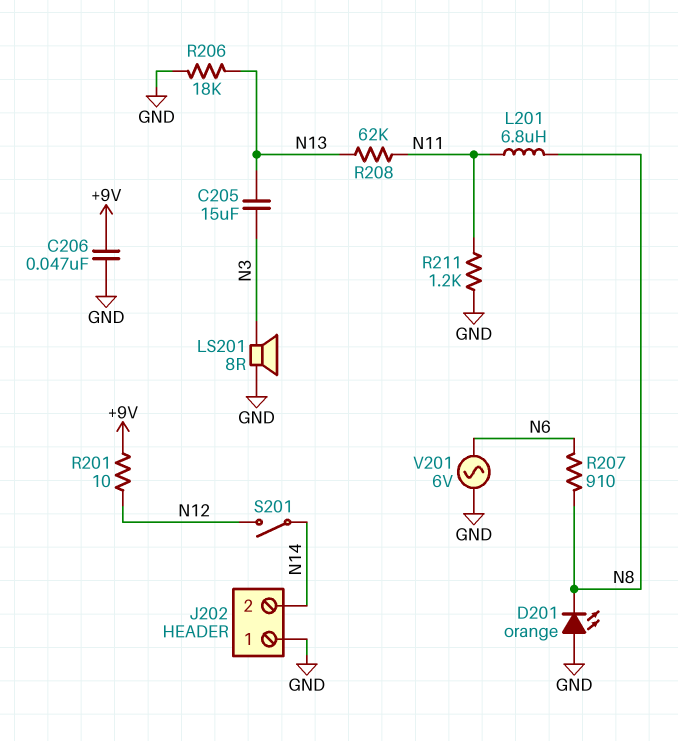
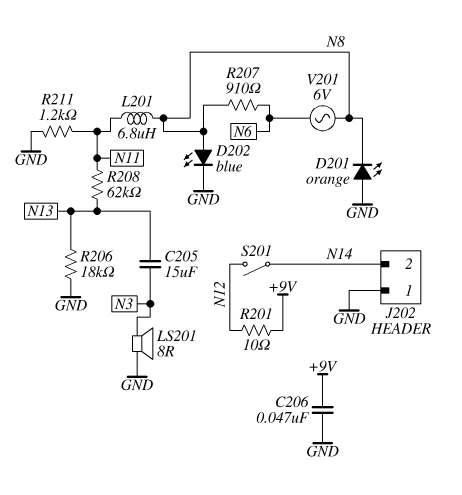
D202: none -> LED blue (A N8, K GND)
V201: AC 6V (GND, N6) -> AC 6V (N6, N8)

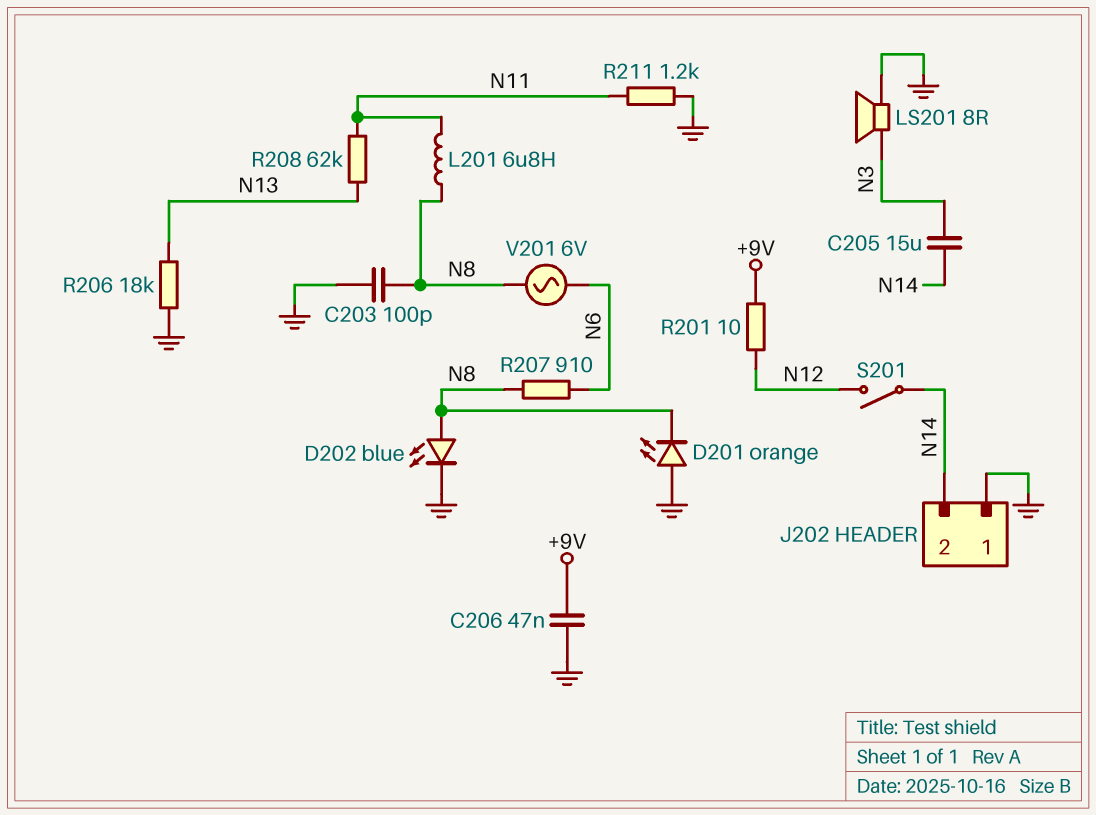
C203: none -> 100pF (GND, N8)
C205: 15uF (N3, N13) -> 15uF (N3, N14)

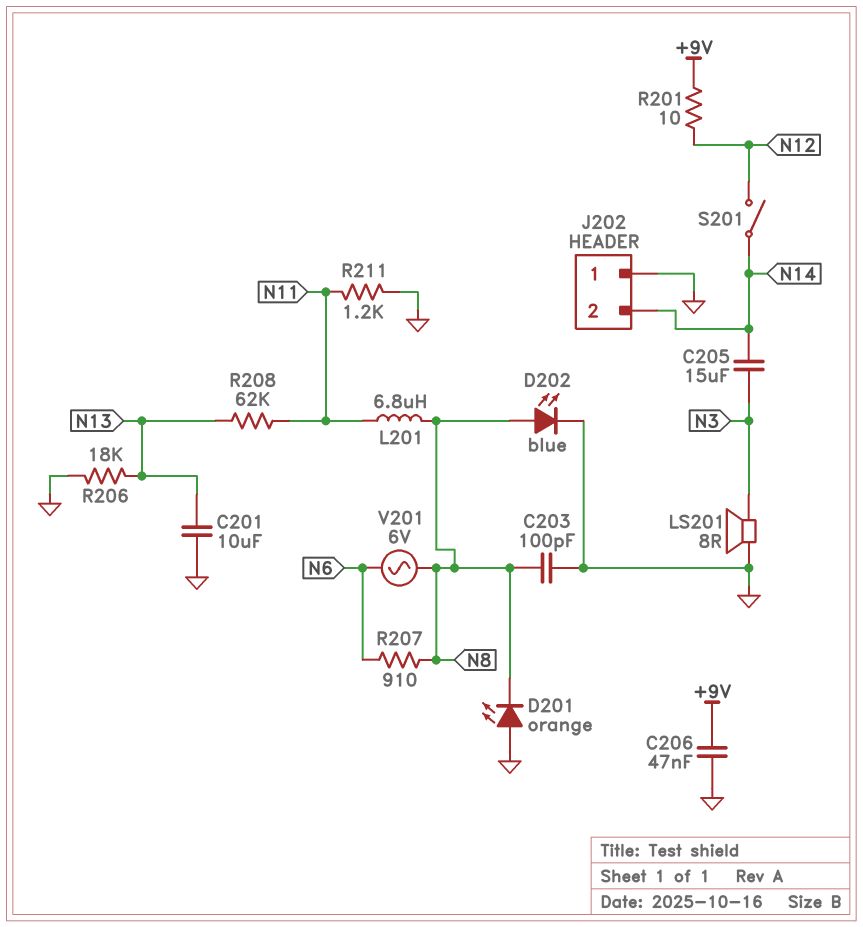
C201: none -> 10uF (GND, N13)

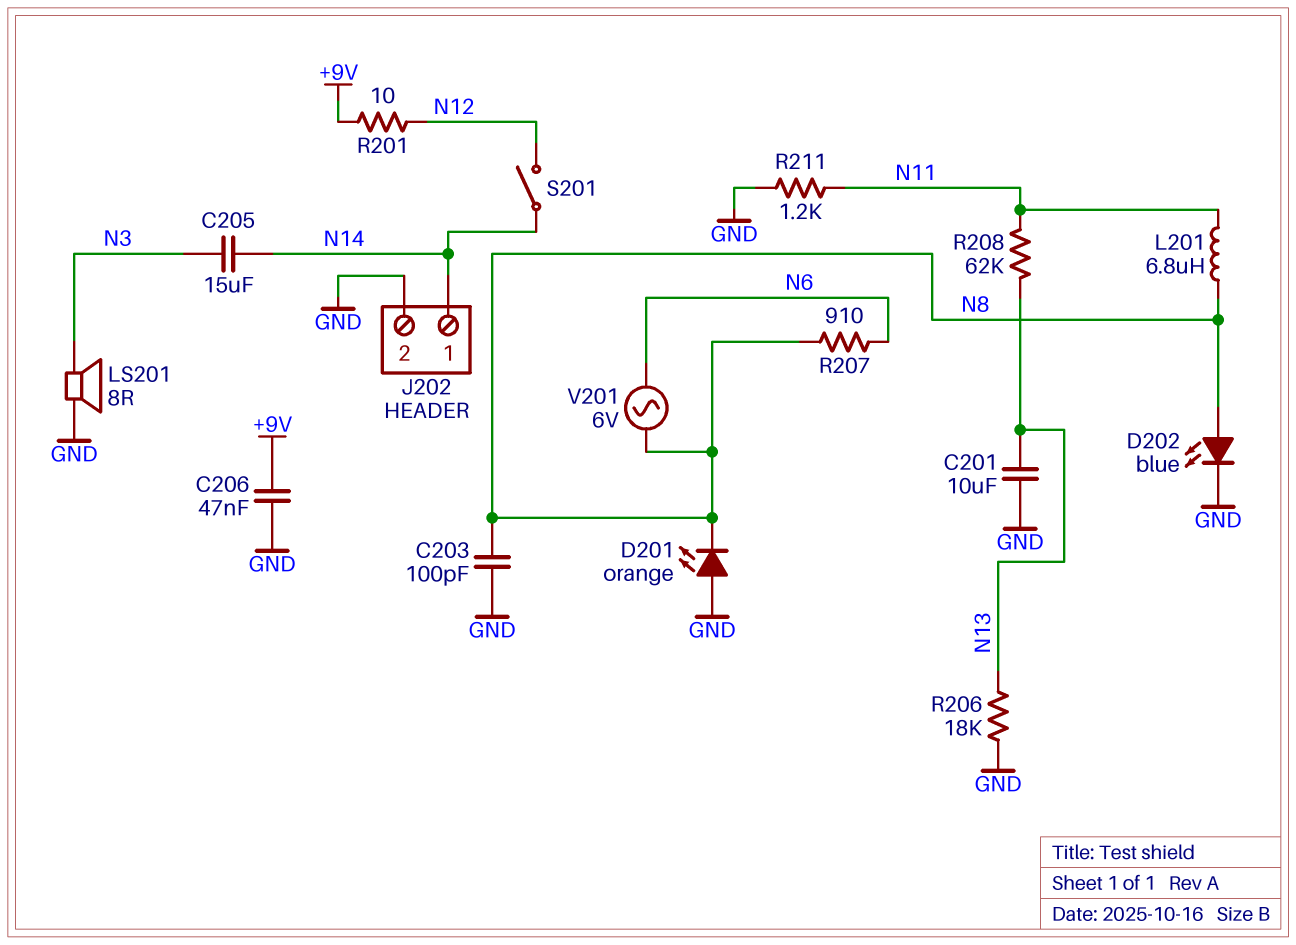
J202 pin 1: GND -> N14
J202 pin 2: N14 -> GND

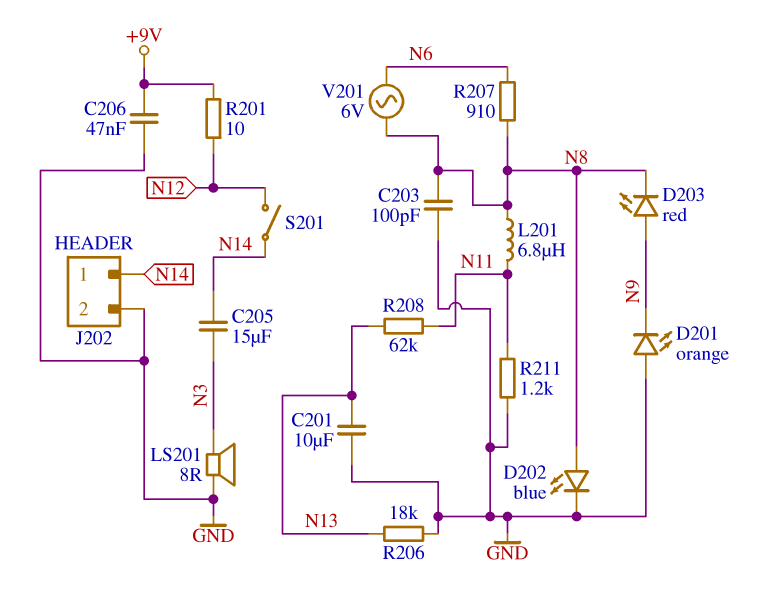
D201: LED orange (A GND, K N8) -> LED orange (A GND, K N9)
D203: none -> LED red (A N9, K N8)

